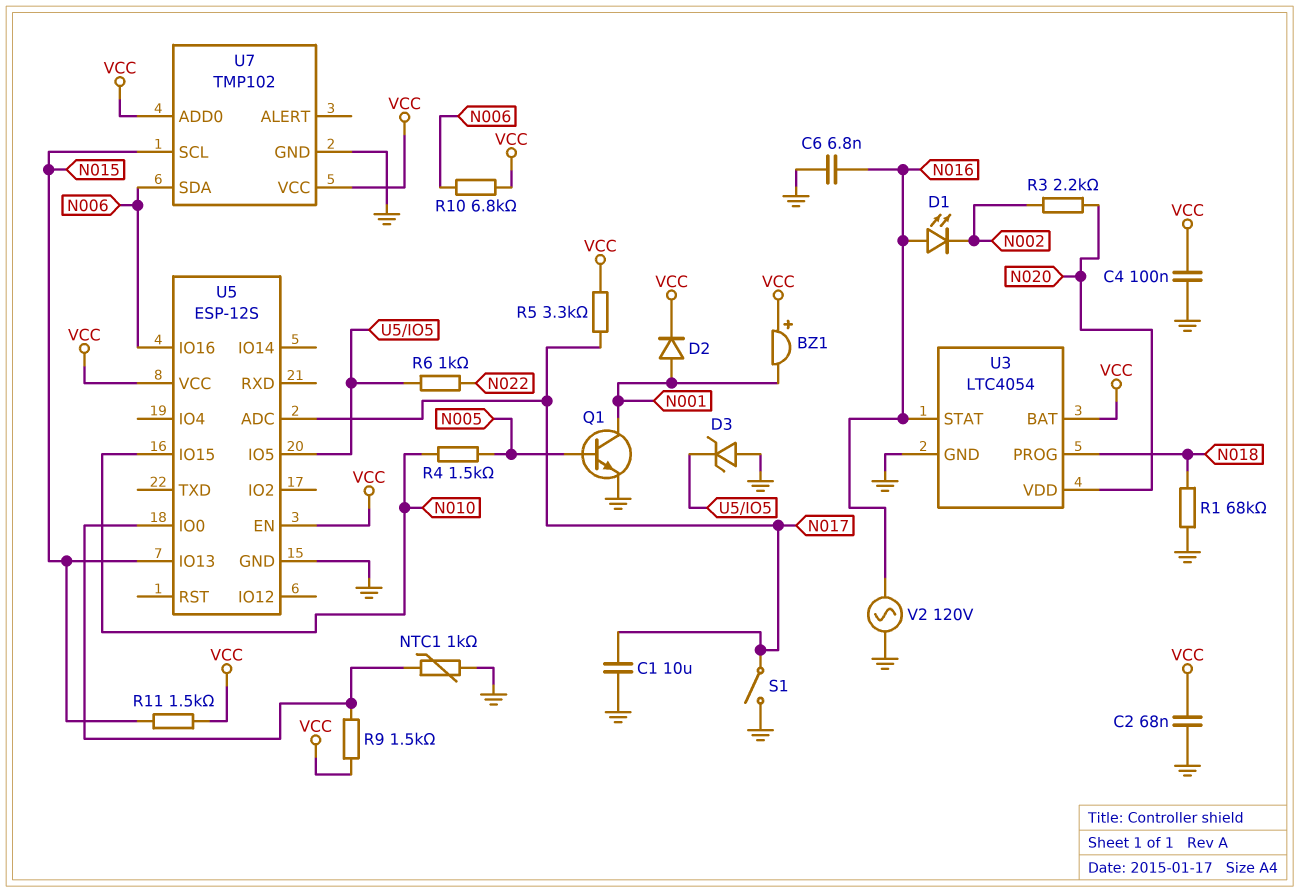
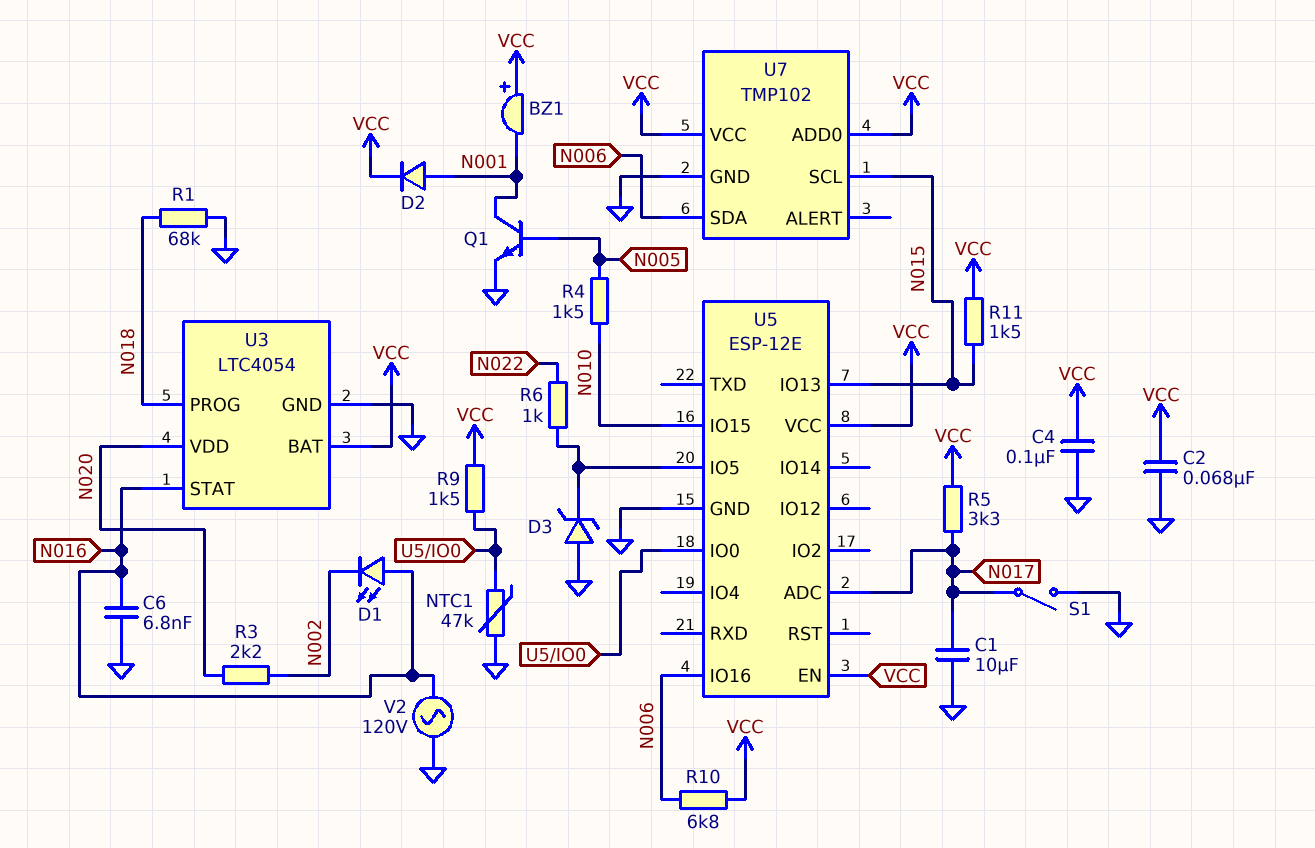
NTC1: 1k (GND, U5/IO0) -> 47k (GND, U5/IO0)
U5: ESP-12S -> ESP-12E

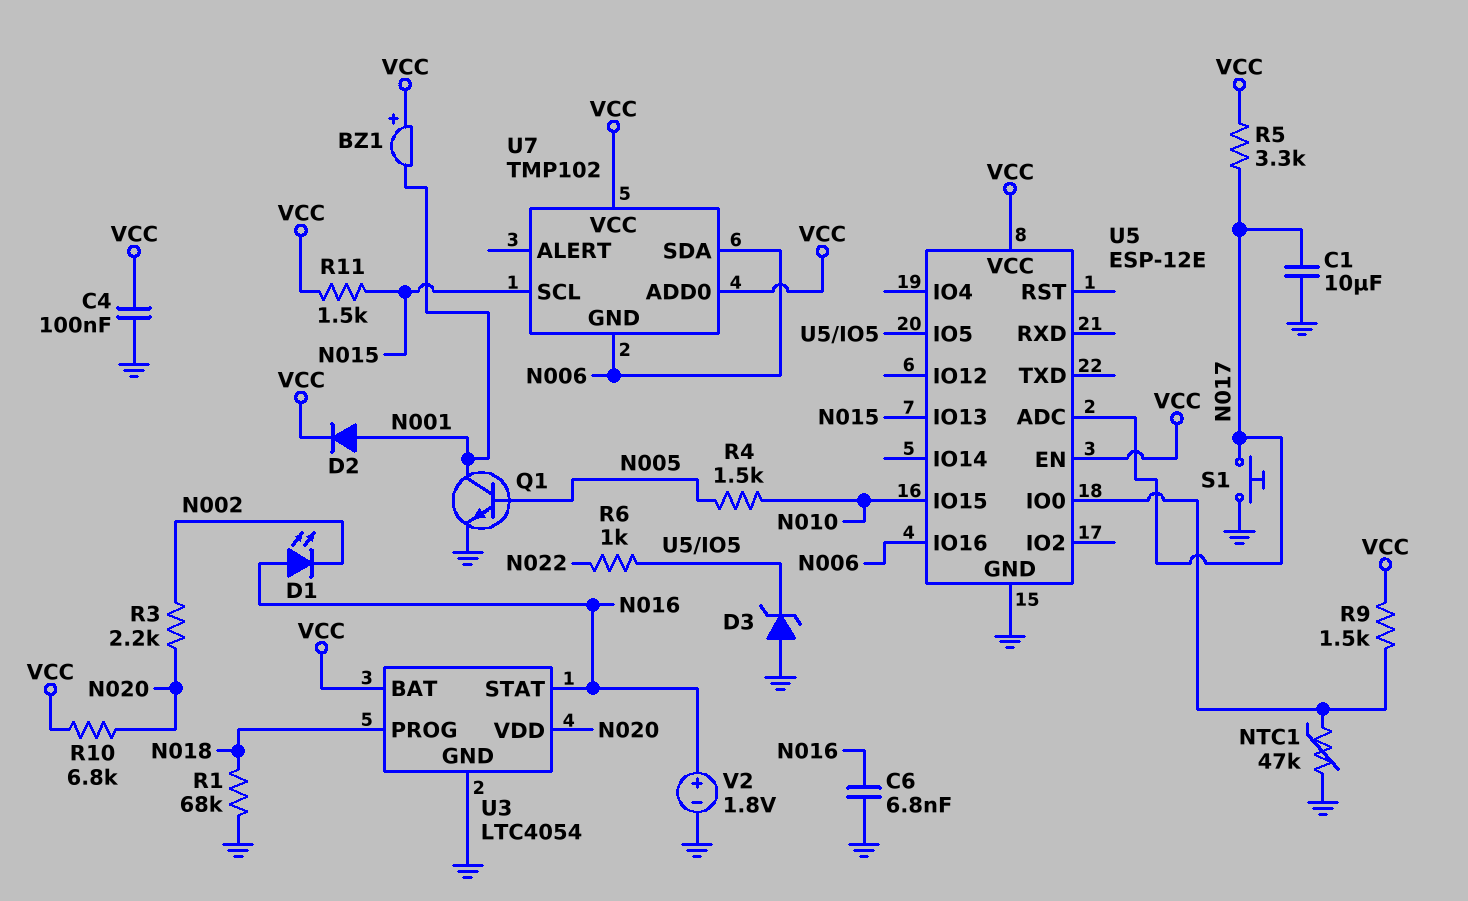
C2: 68nF (GND, VCC) -> none
R10: 6.8k (N006, VCC) -> 6.8k (N020, VCC)
S1: switch (GND, N017) -> button (GND, N017)
U7 pin GND: GND -> N006
V2: AC 120V (GND, N016) -> 1.8V (plus N016, minus GND)

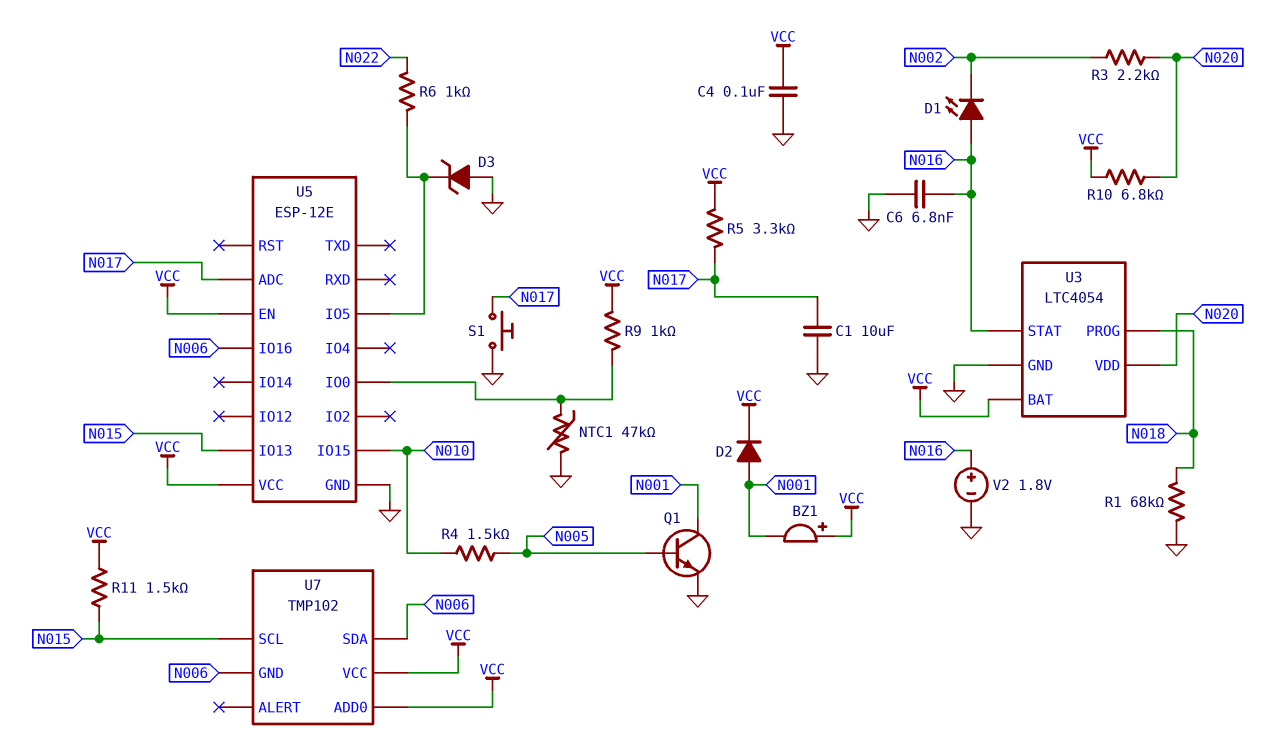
R9: 1.5k (U5/IO0, VCC) -> 1k (U5/IO0, VCC)

